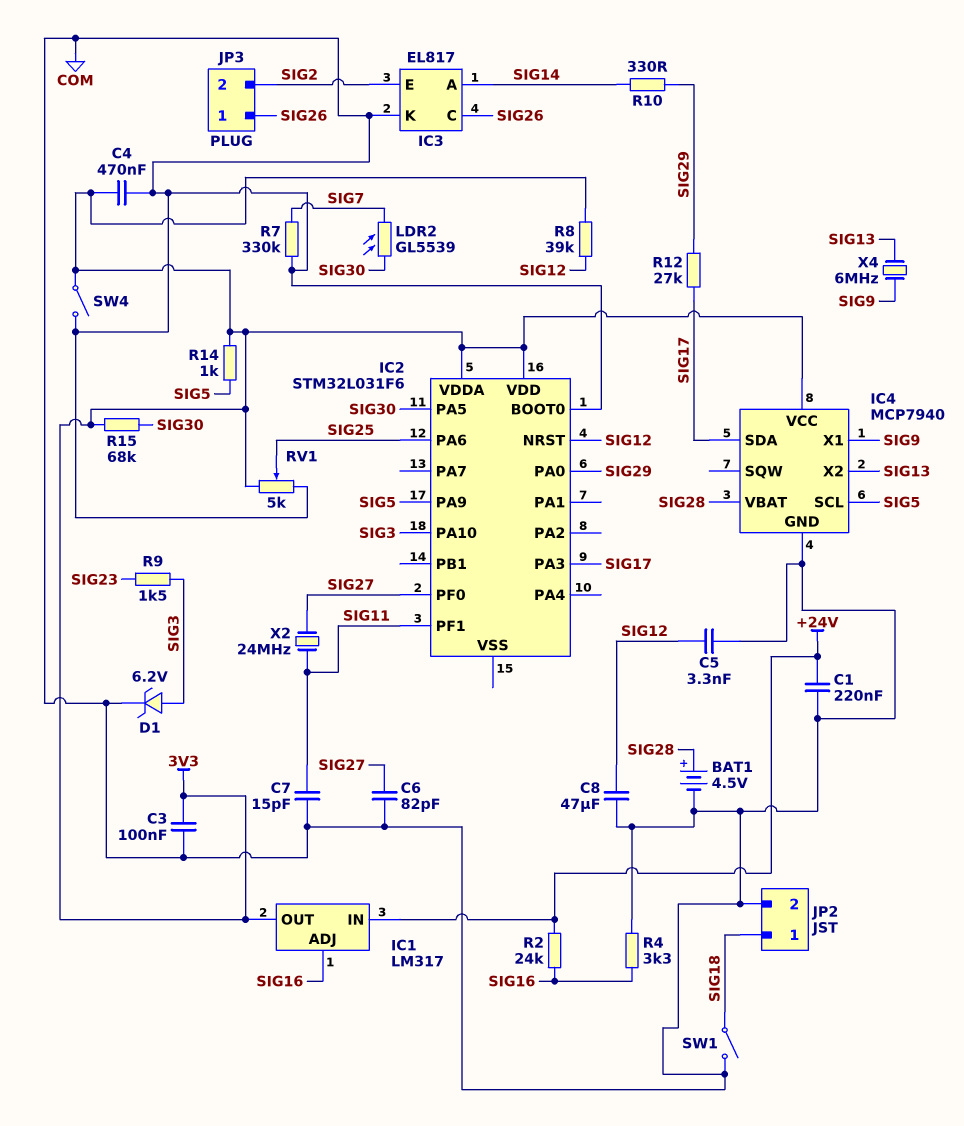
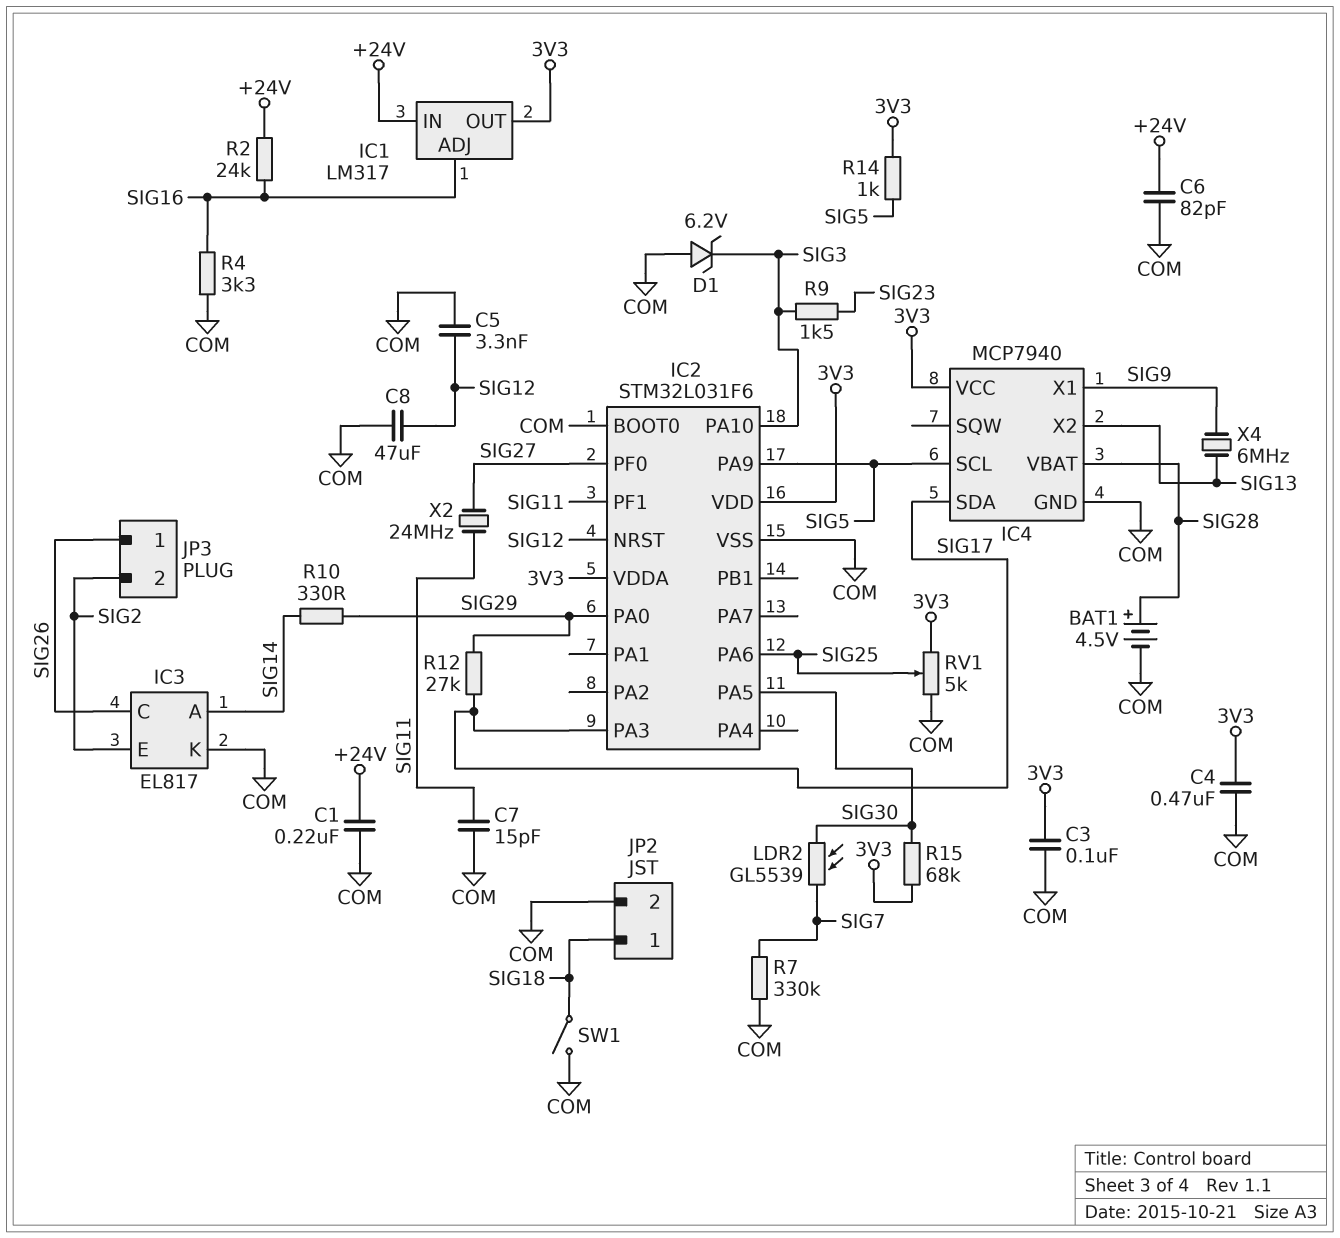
C6: 82pF (COM, SIG27) -> 82pF (+24V, COM)
D1: zener 6.2V (A SIG3, K COM) -> zener 6.2V (A COM, K SIG3)
IC2 pin VSS: none -> COM
R8: 39k (3V3, SIG12) -> none
SW4: switch (3V3, COM) -> none

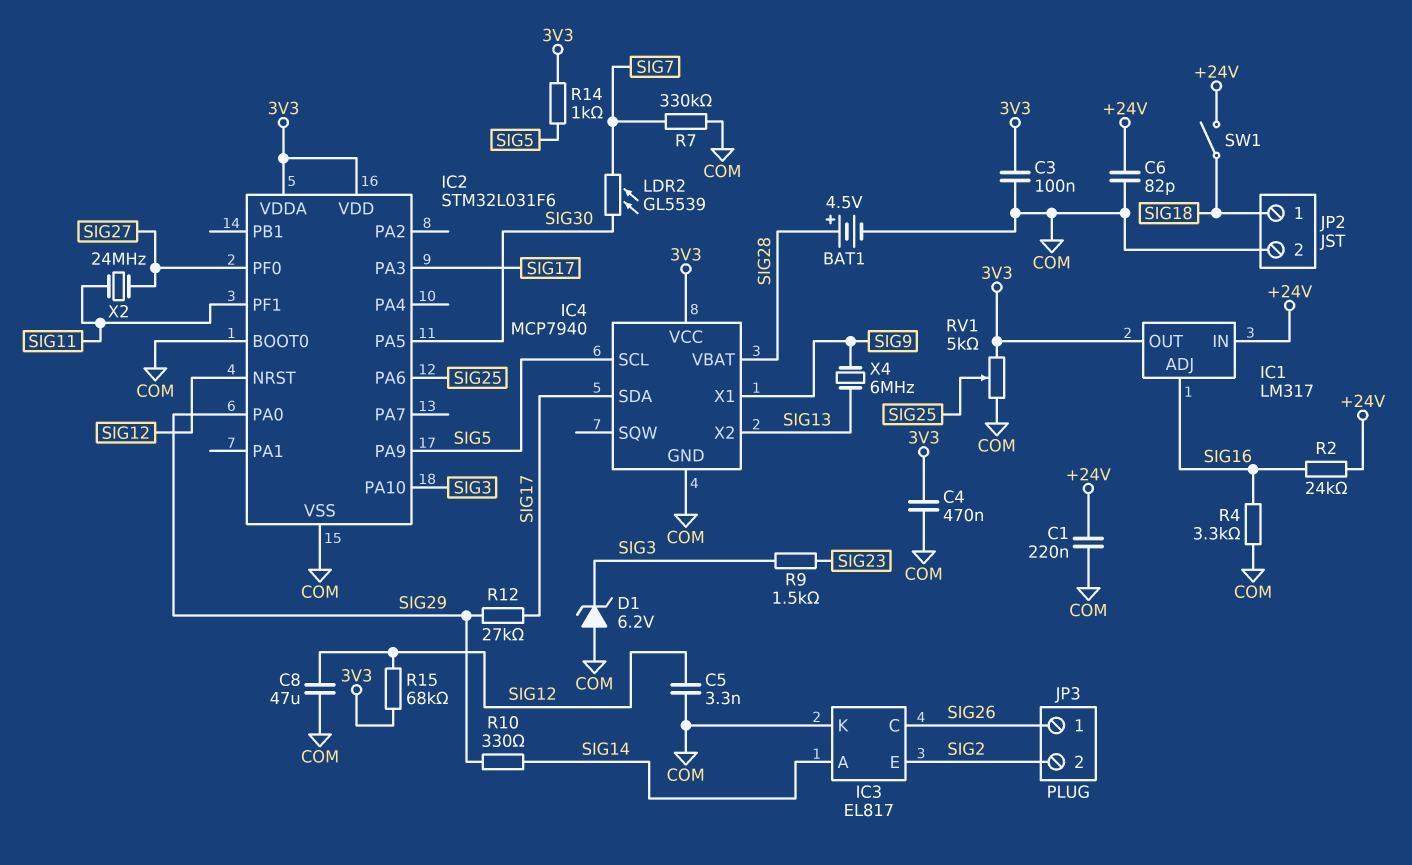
C7: 15pF (COM, SIG11) -> none
R15: 68k (3V3, SIG30) -> 68k (3V3, SIG12)
SW1: switch (COM, SIG18) -> switch (+24V, SIG18)

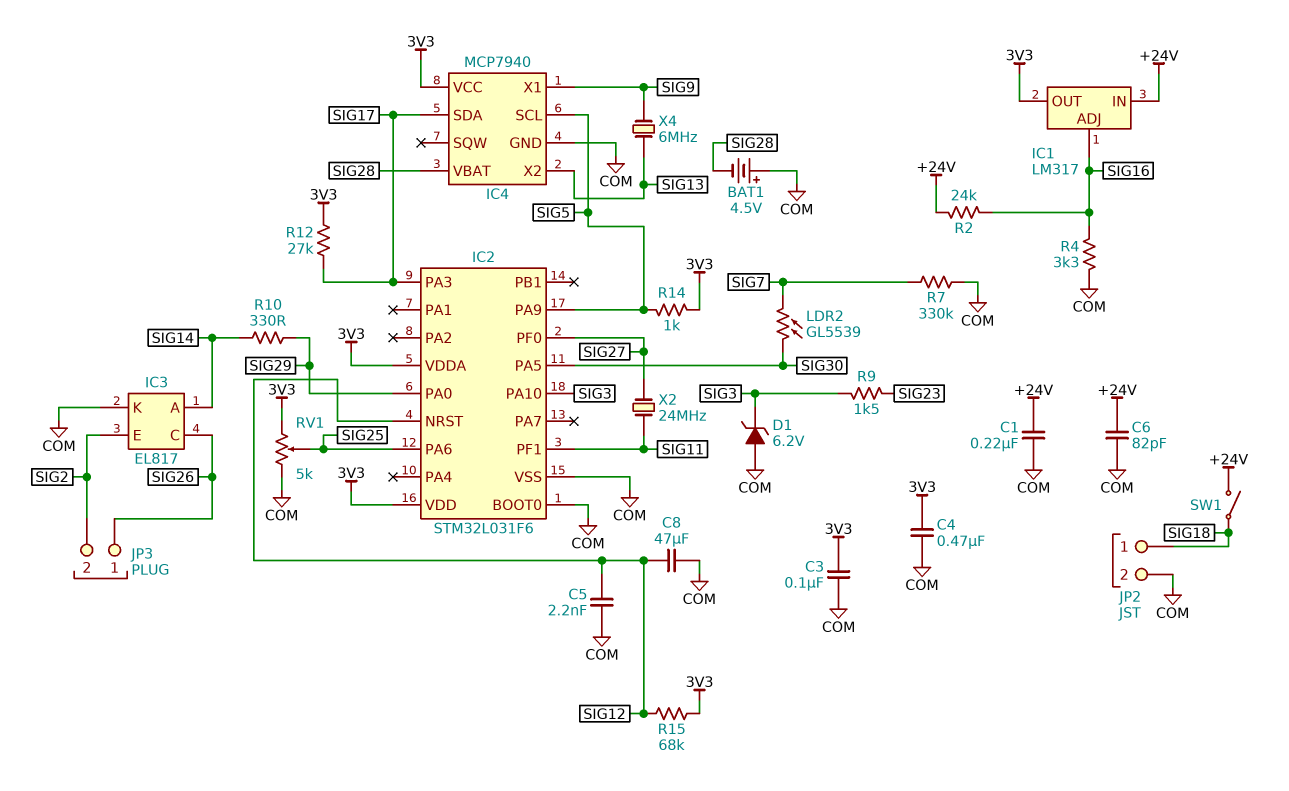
BAT1: 4.5V (plus SIG28, minus COM) -> 4.5V (plus COM, minus SIG28)
C5: 3.3nF (COM, SIG12) -> 2.2nF (COM, SIG12)
R12: 27k (SIG17, SIG29) -> 27k (3V3, SIG17)

